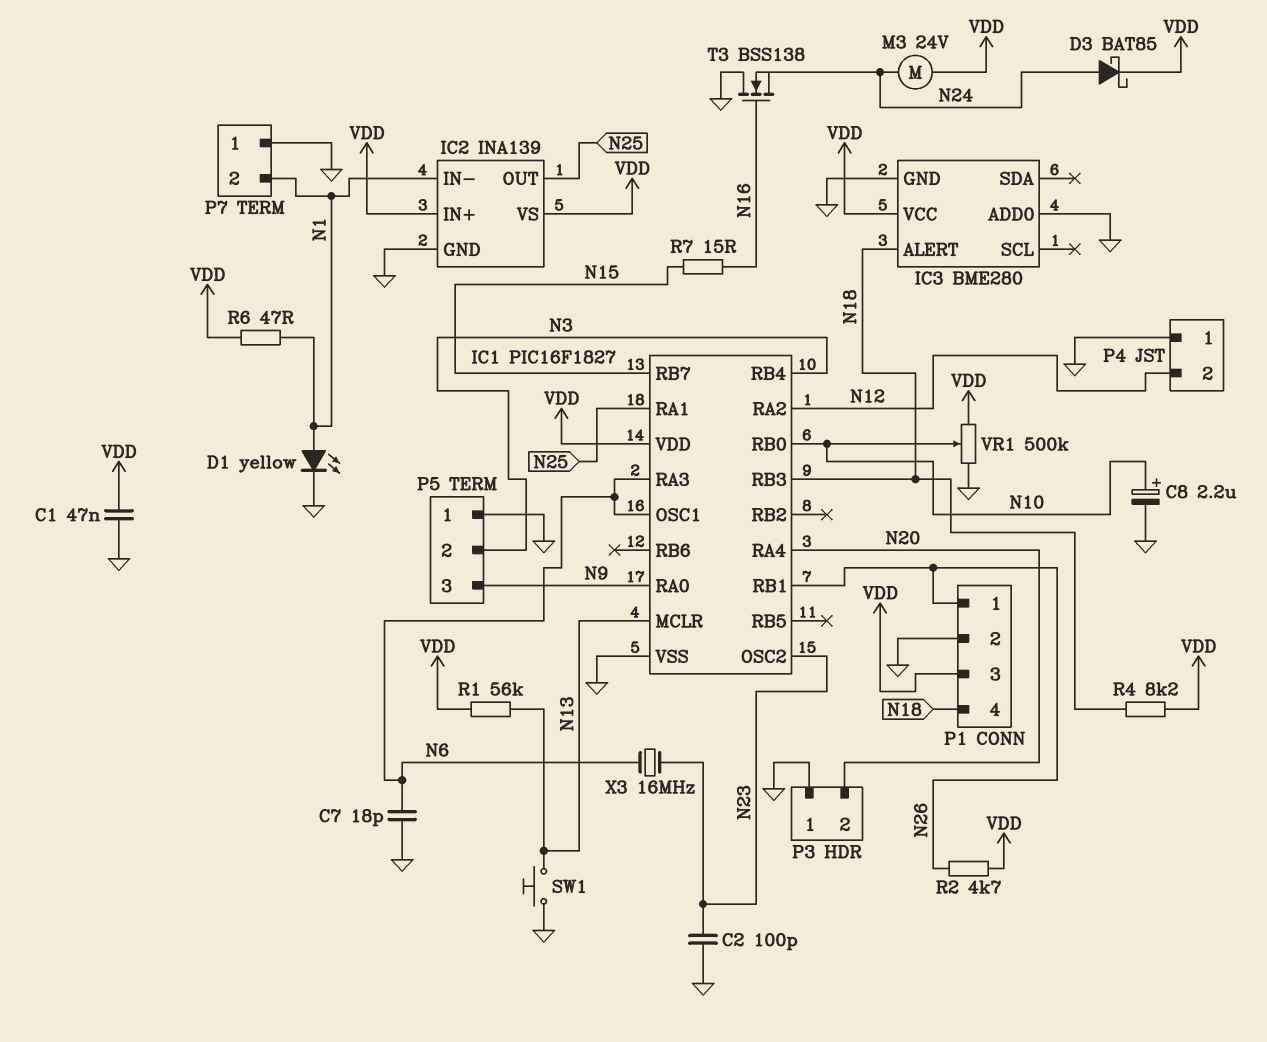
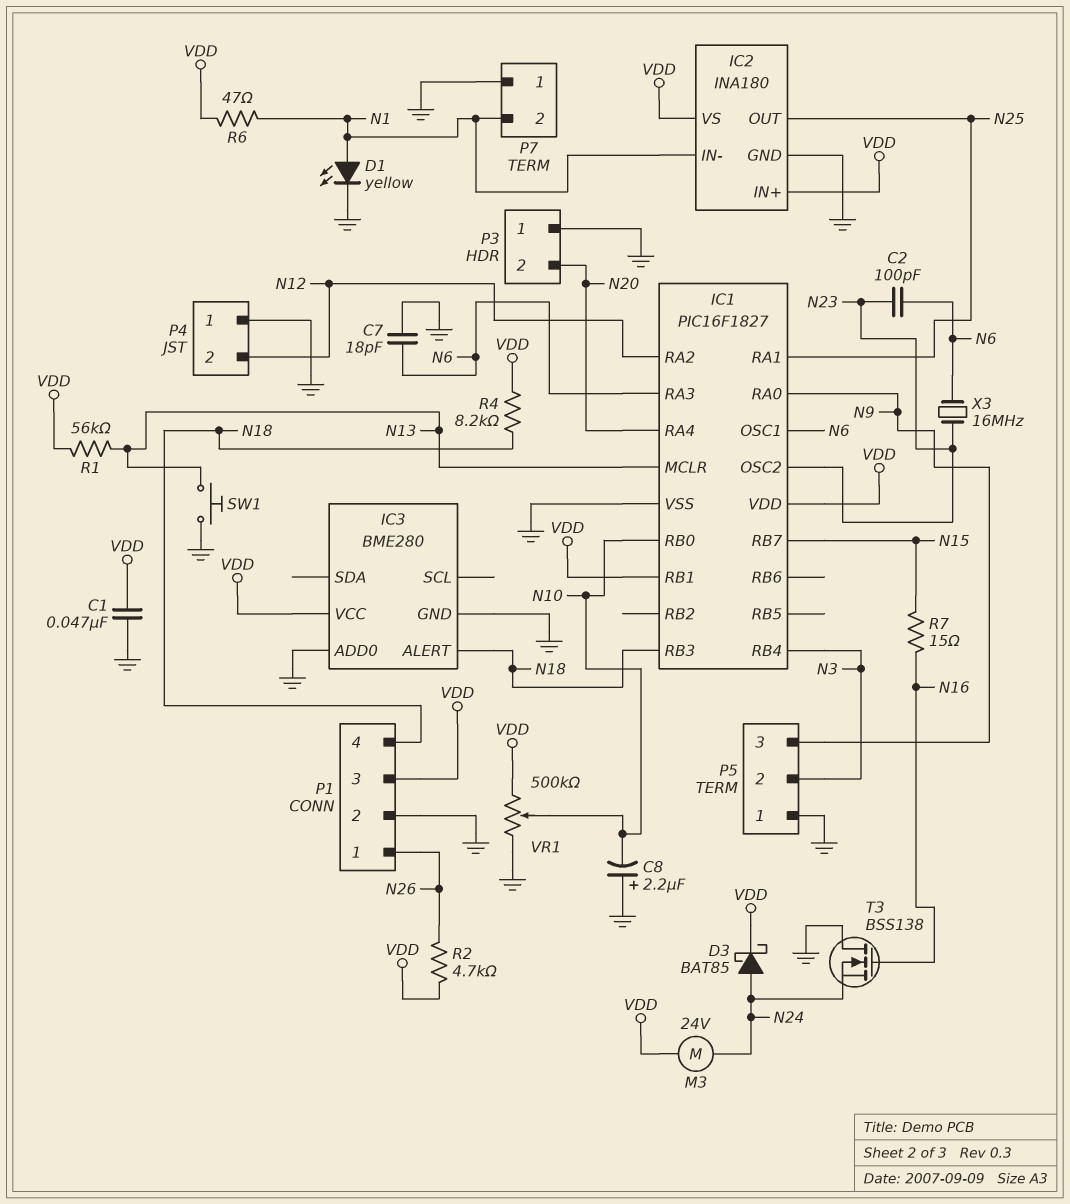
C2: 100pF (GND, N23) -> 100pF (N6, N23)
C8: 2.2uF (plus N10, minus GND) -> 2.2uF (plus GND, minus N10)
IC1 pin RB1: N26 -> VDD
IC2: INA139 -> INA180

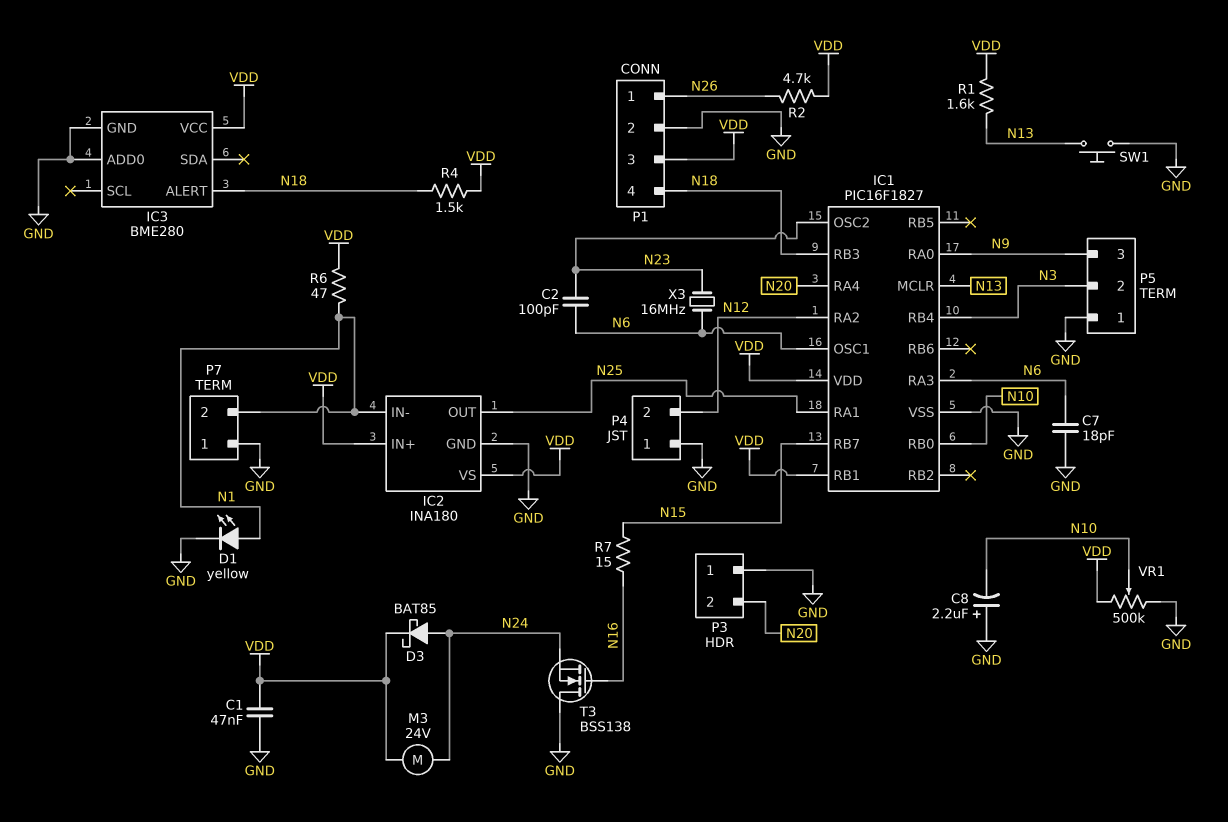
R1: 56k (N13, VDD) -> 1.6k (N13, VDD)
R4: 8.2k (N18, VDD) -> 1.5k (N18, VDD)

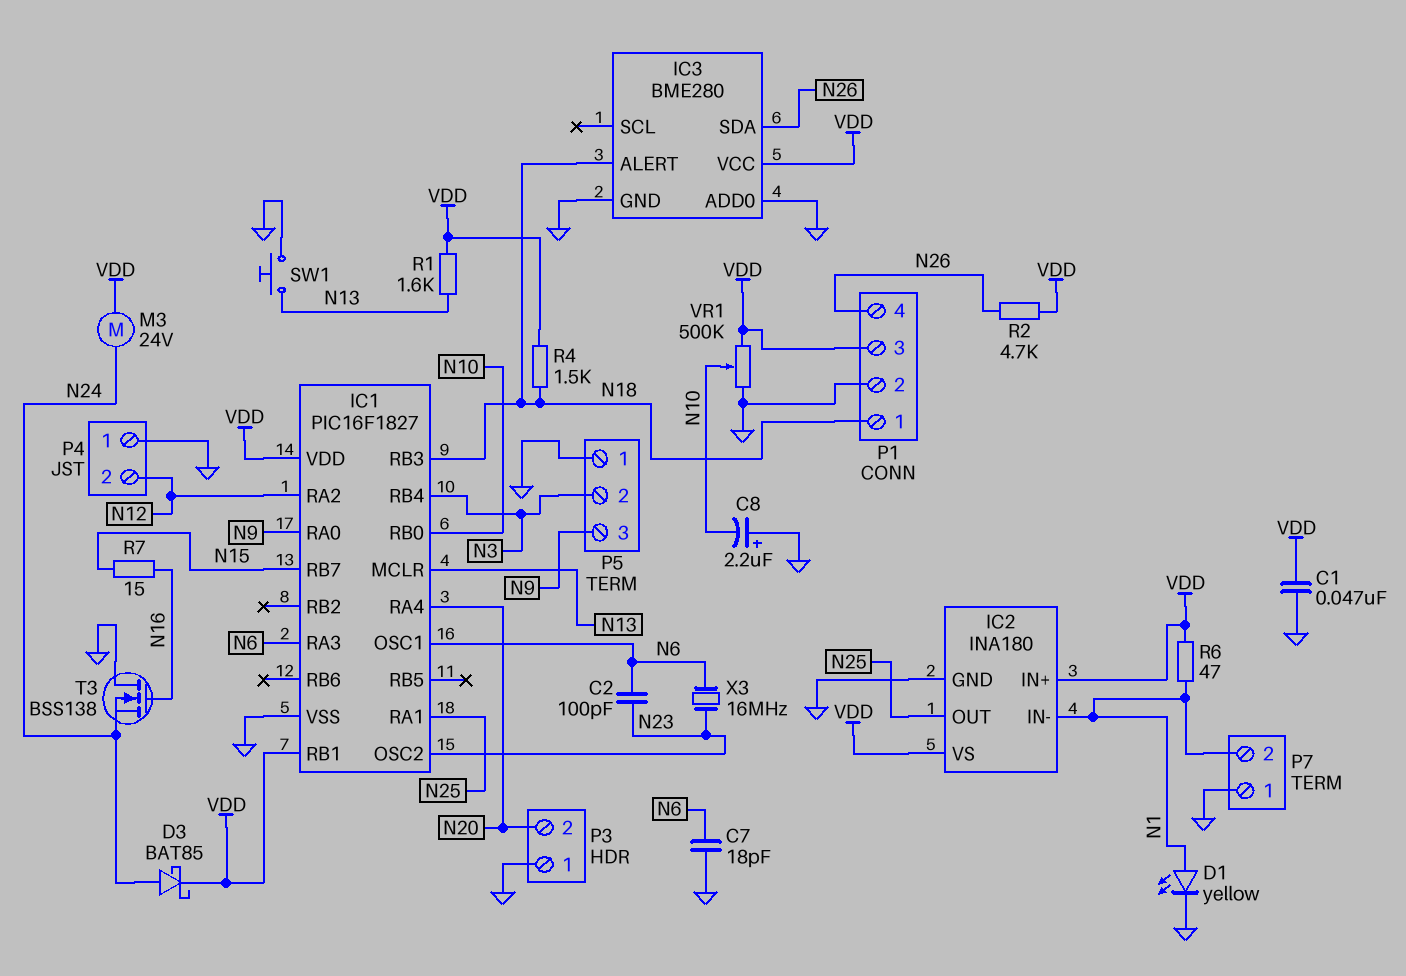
IC3 pin SDA: none -> N26
P1 pin 1: N26 -> N18
P1 pin 4: N18 -> N26

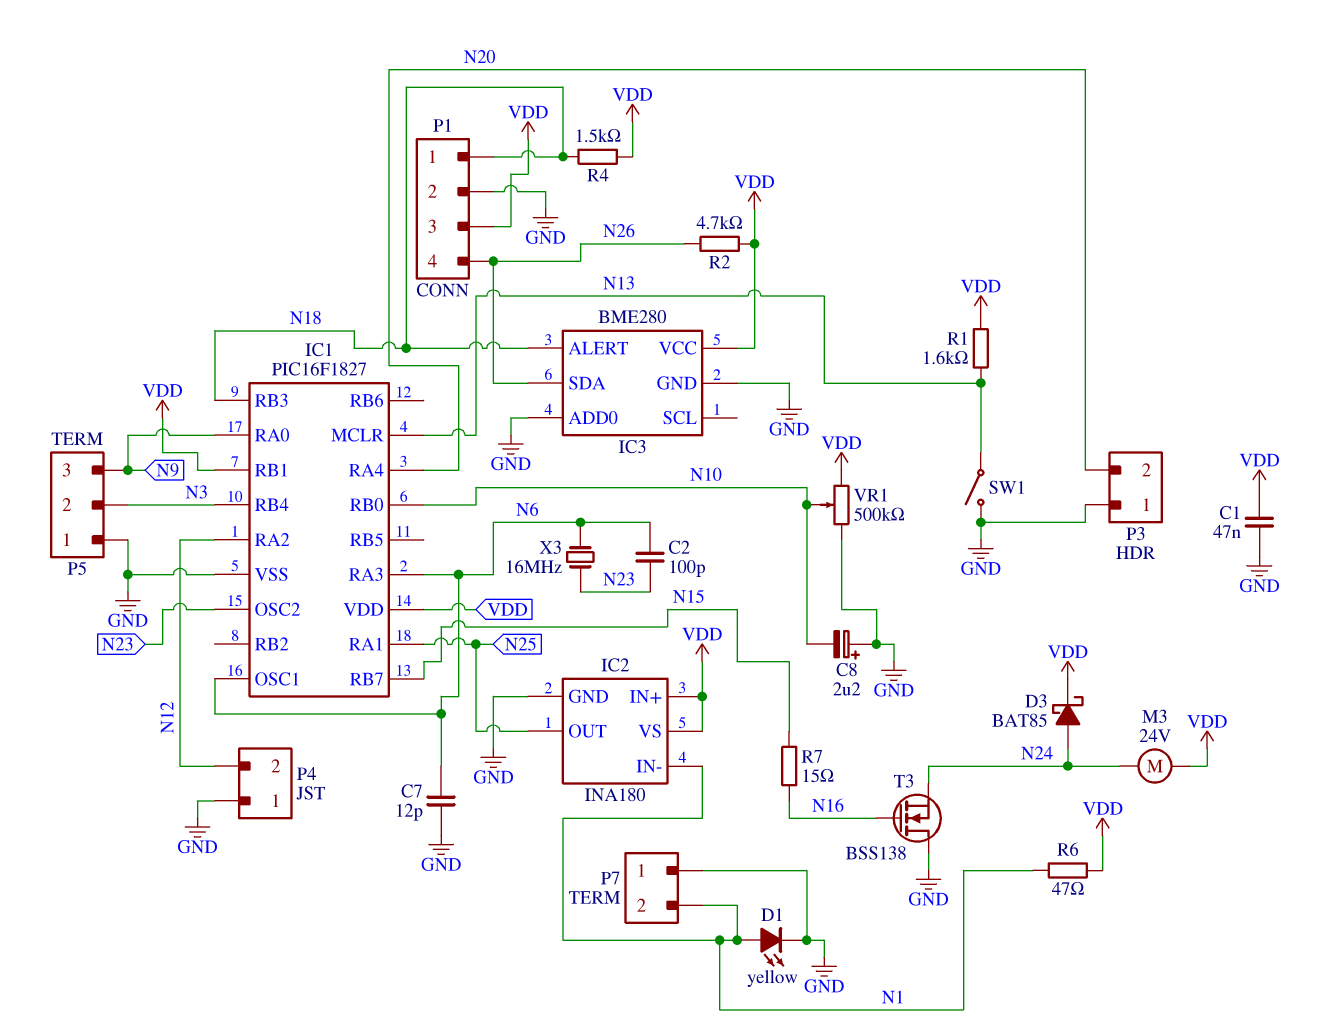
C7: 18pF (GND, N6) -> 12pF (GND, N6)
SW1: button (GND, N13) -> switch (GND, N13)

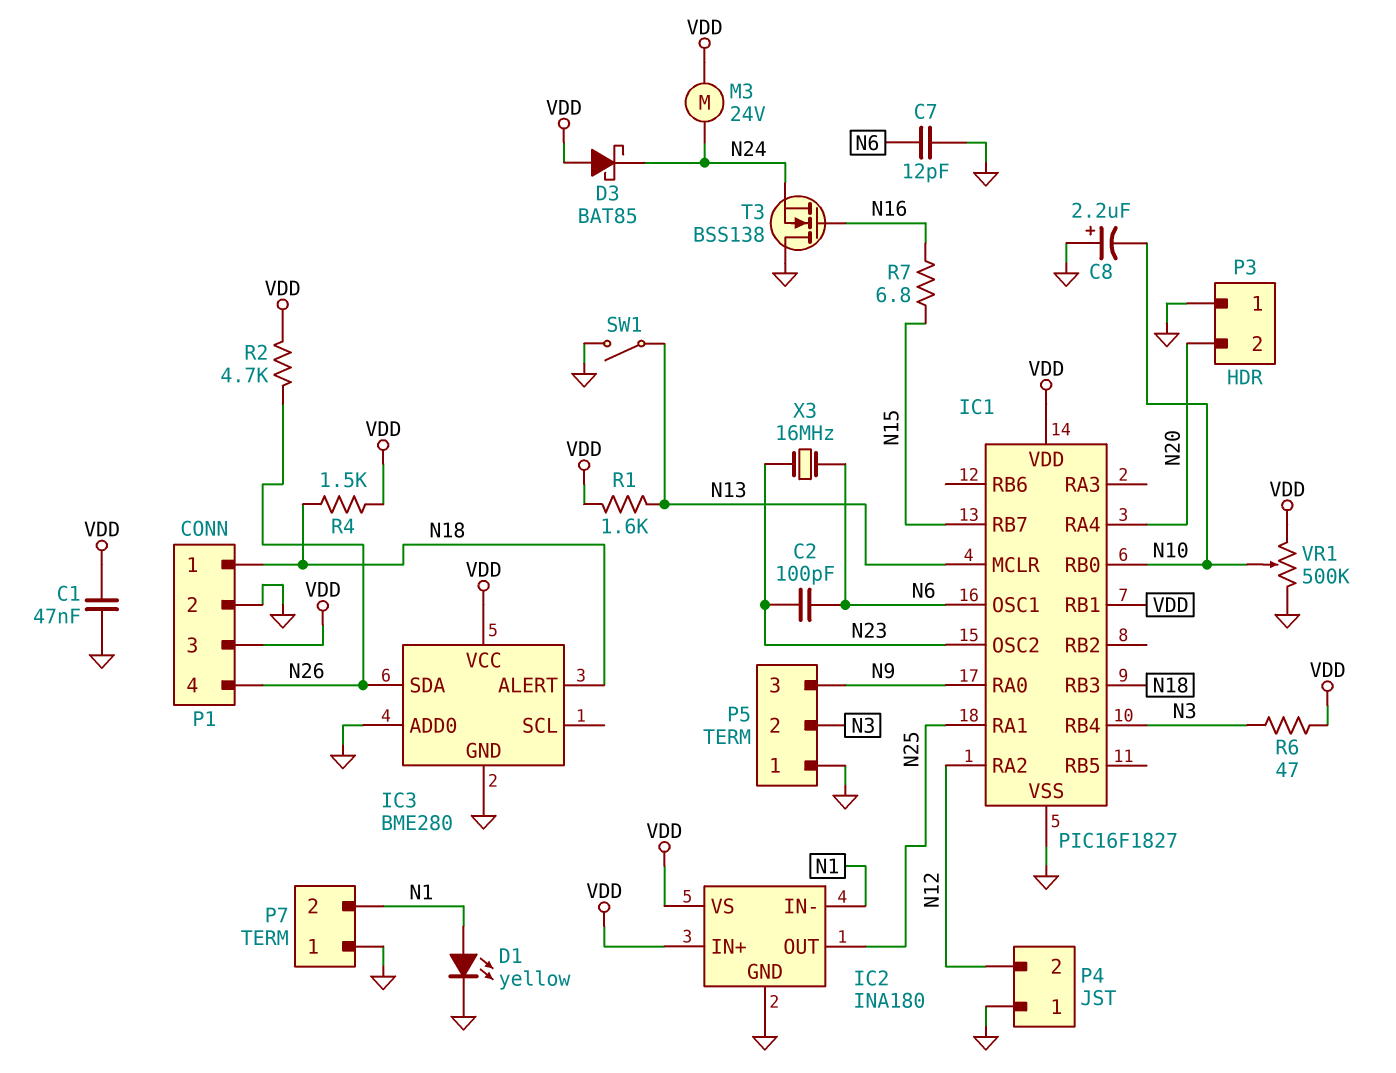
D3: schottky BAT85 (A N24, K VDD) -> schottky BAT85 (A VDD, K N24)
IC1 pin RA3: N6 -> none
R6: 47 (N1, VDD) -> 47 (N3, VDD)
R7: 15 (N15, N16) -> 6.8 (N15, N16)

